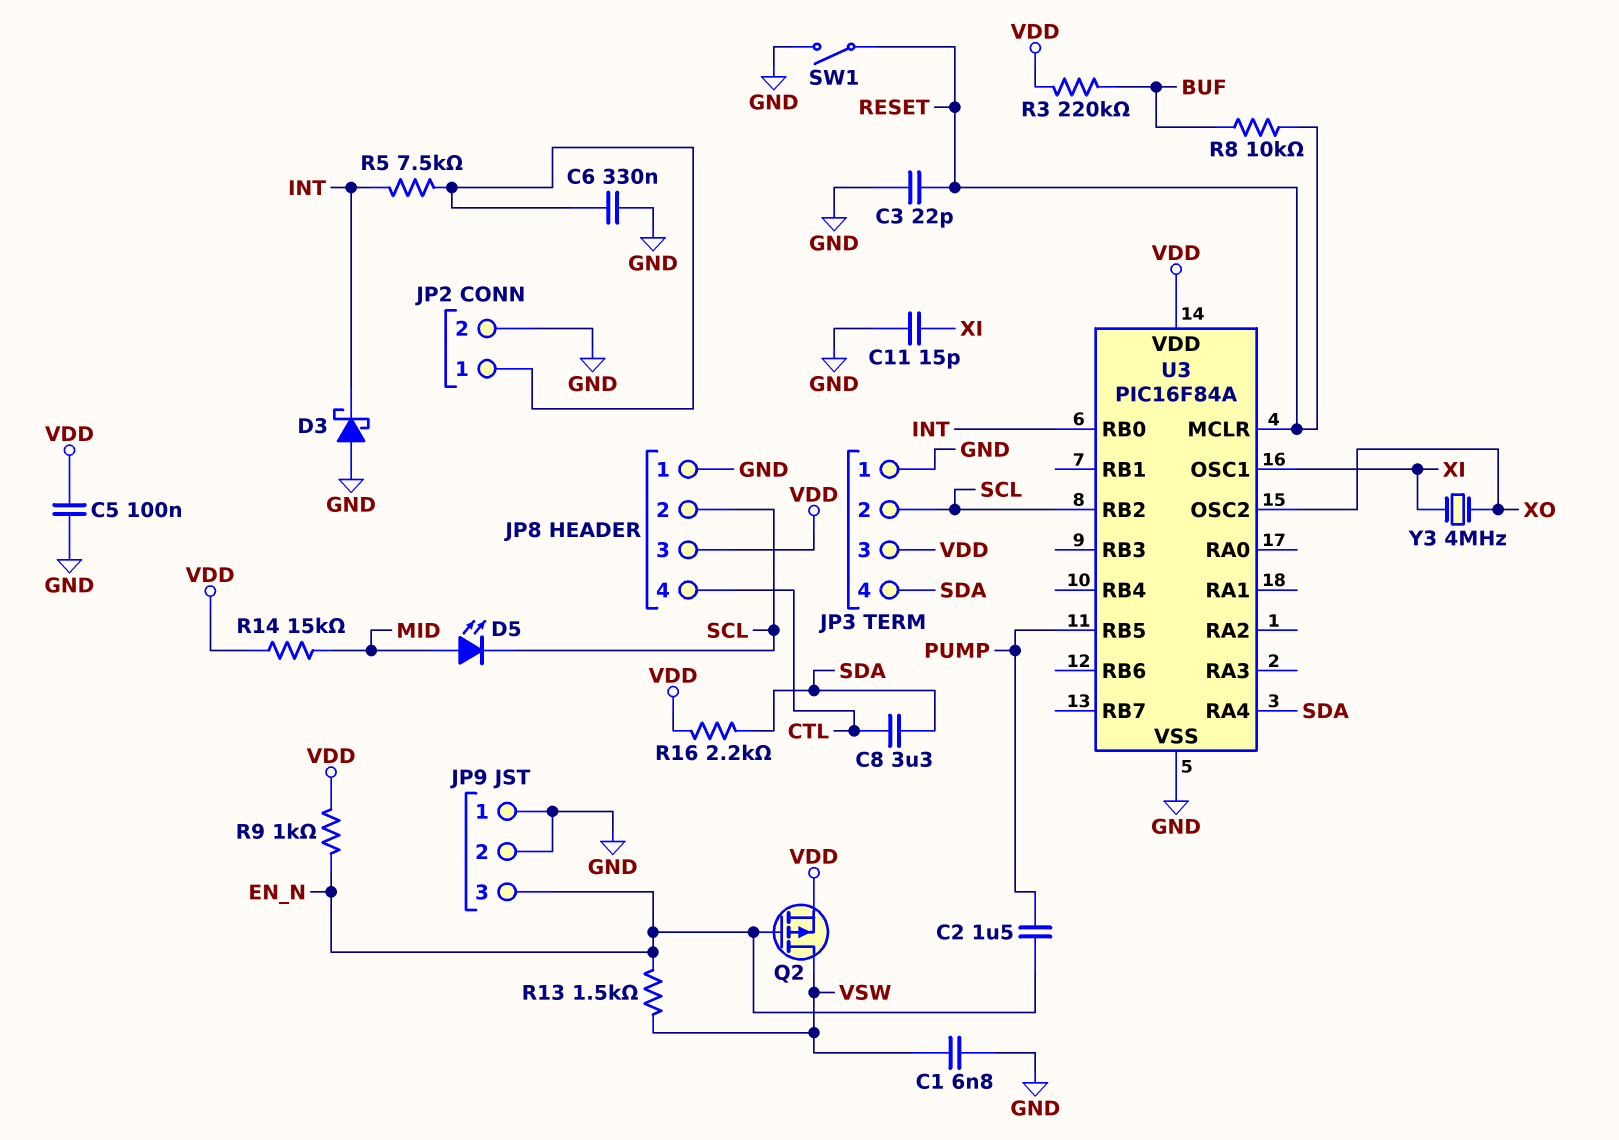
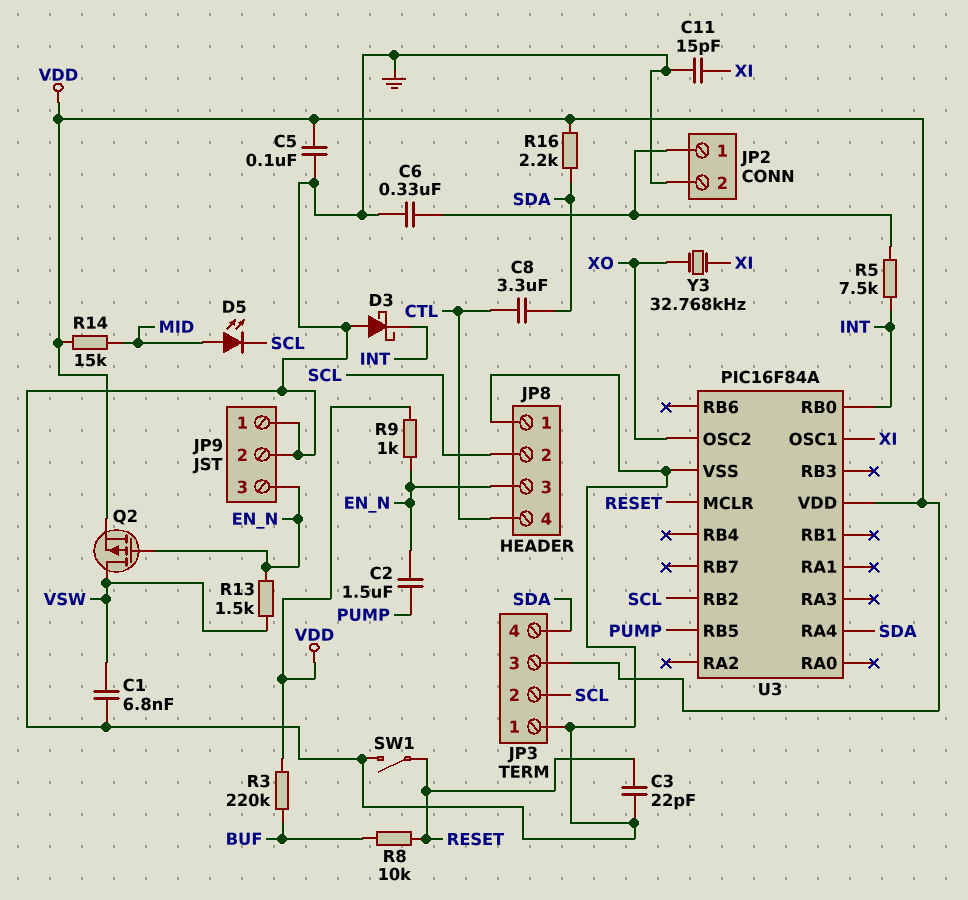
JP8 pin 3: VDD -> EN_N
Y3: 4MHz (XI, XO) -> 32.768kHz (XI, XO)

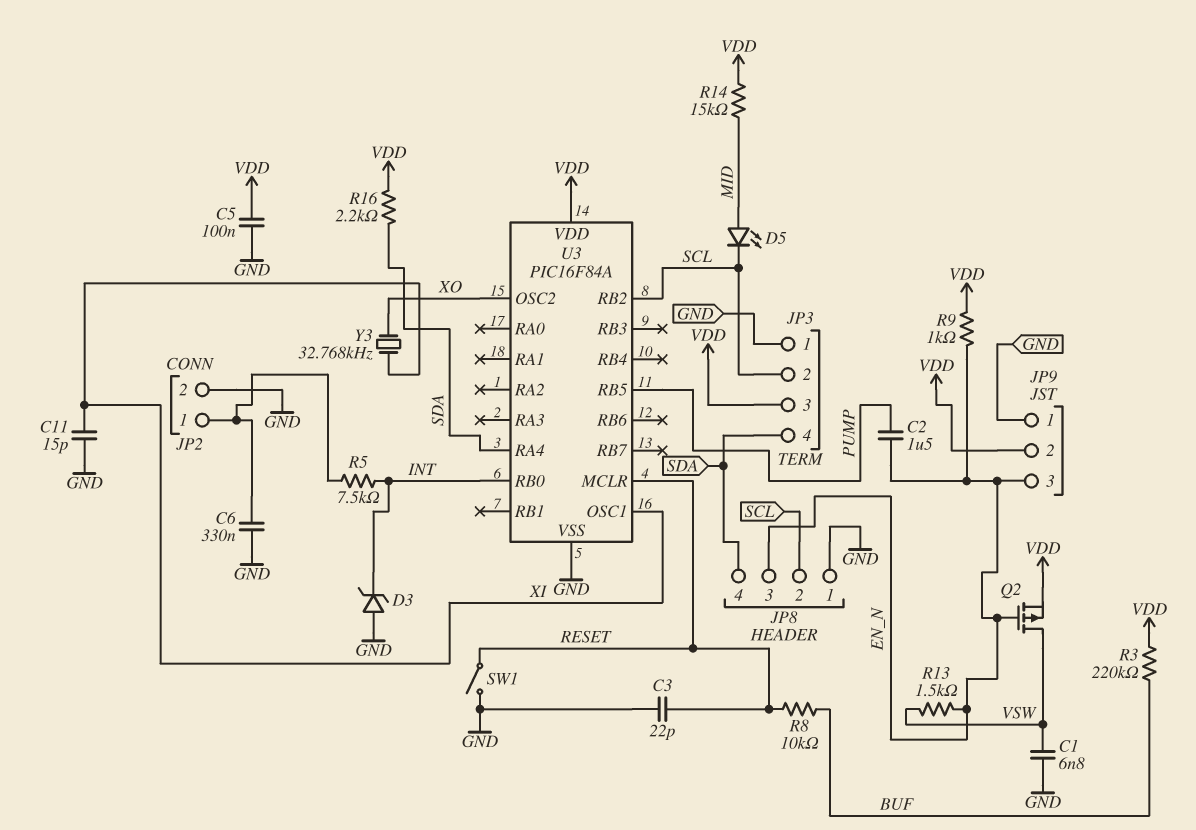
C8: 3.3uF (CTL, SDA) -> none
D3: schottky (A GND, K INT) -> zener (A GND, K INT)
JP8 pin 4: CTL -> SDA
JP9 pin 2: GND -> VDD

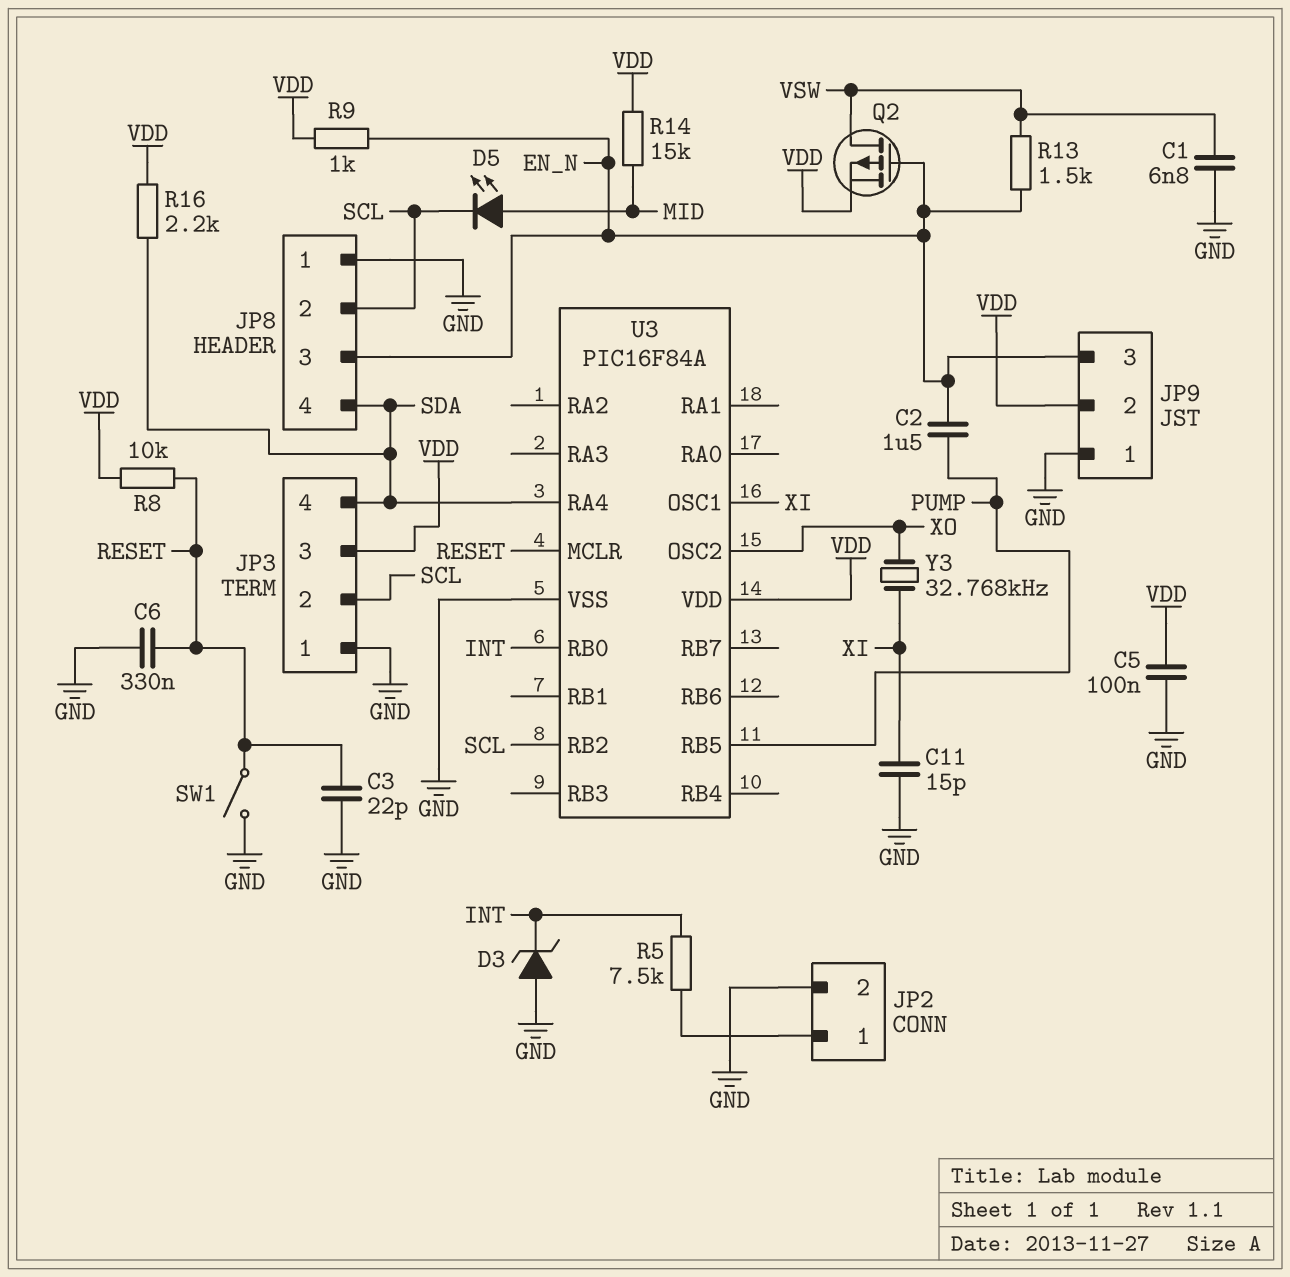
C6: 330nF (GND, JP2/1) -> 330nF (GND, RESET)
R3: 220k (BUF, VDD) -> none
R8: 10k (BUF, RESET) -> 10k (RESET, VDD)

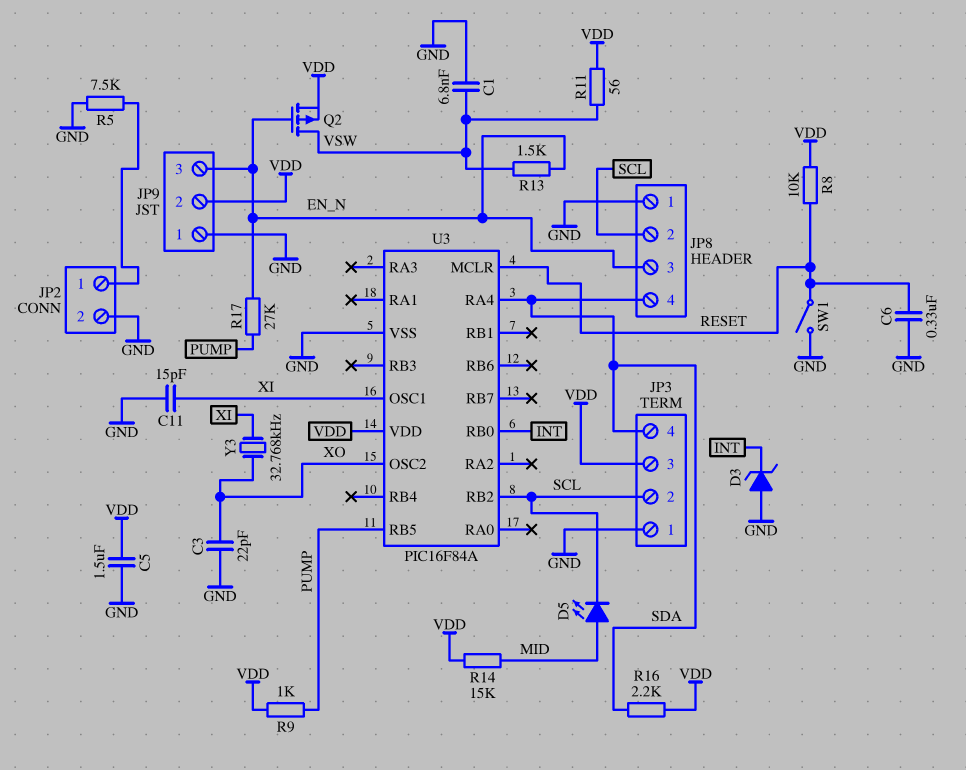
C2: 1.5uF (EN_N, PUMP) -> none
C3: 22pF (GND, RESET) -> 22pF (GND, XO)
C5: 100nF (GND, VDD) -> 1.5uF (GND, VDD)
R5: 7.5k (INT, JP2/1) -> 7.5k (GND, JP2/1)
R9: 1k (EN_N, VDD) -> 1k (PUMP, VDD)
R11: none -> 56 (VDD, VSW)
R17: none -> 27k (EN_N, PUMP)

